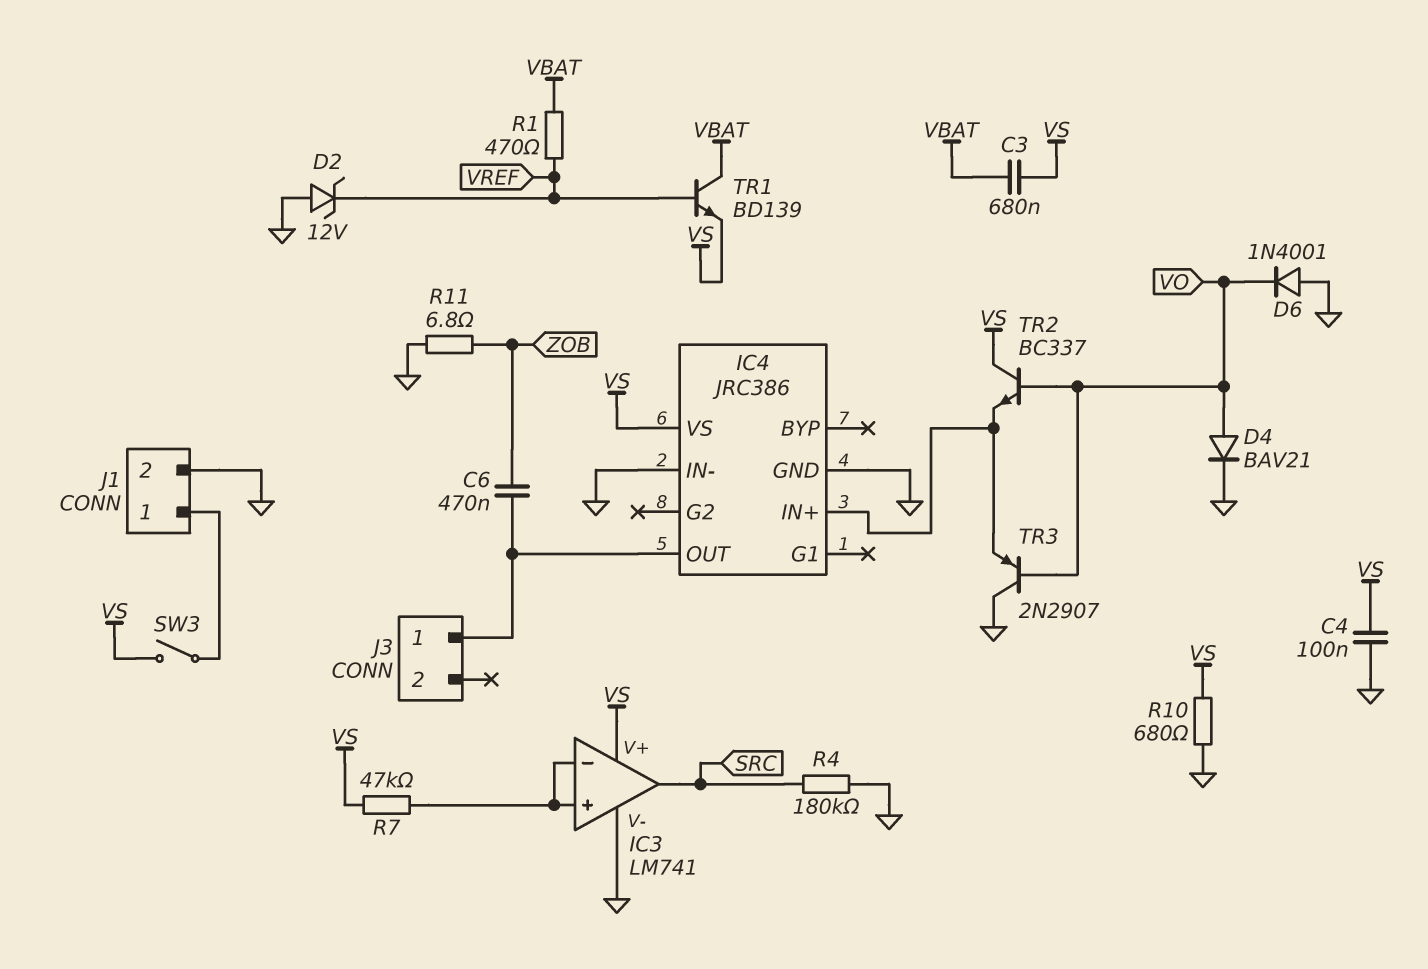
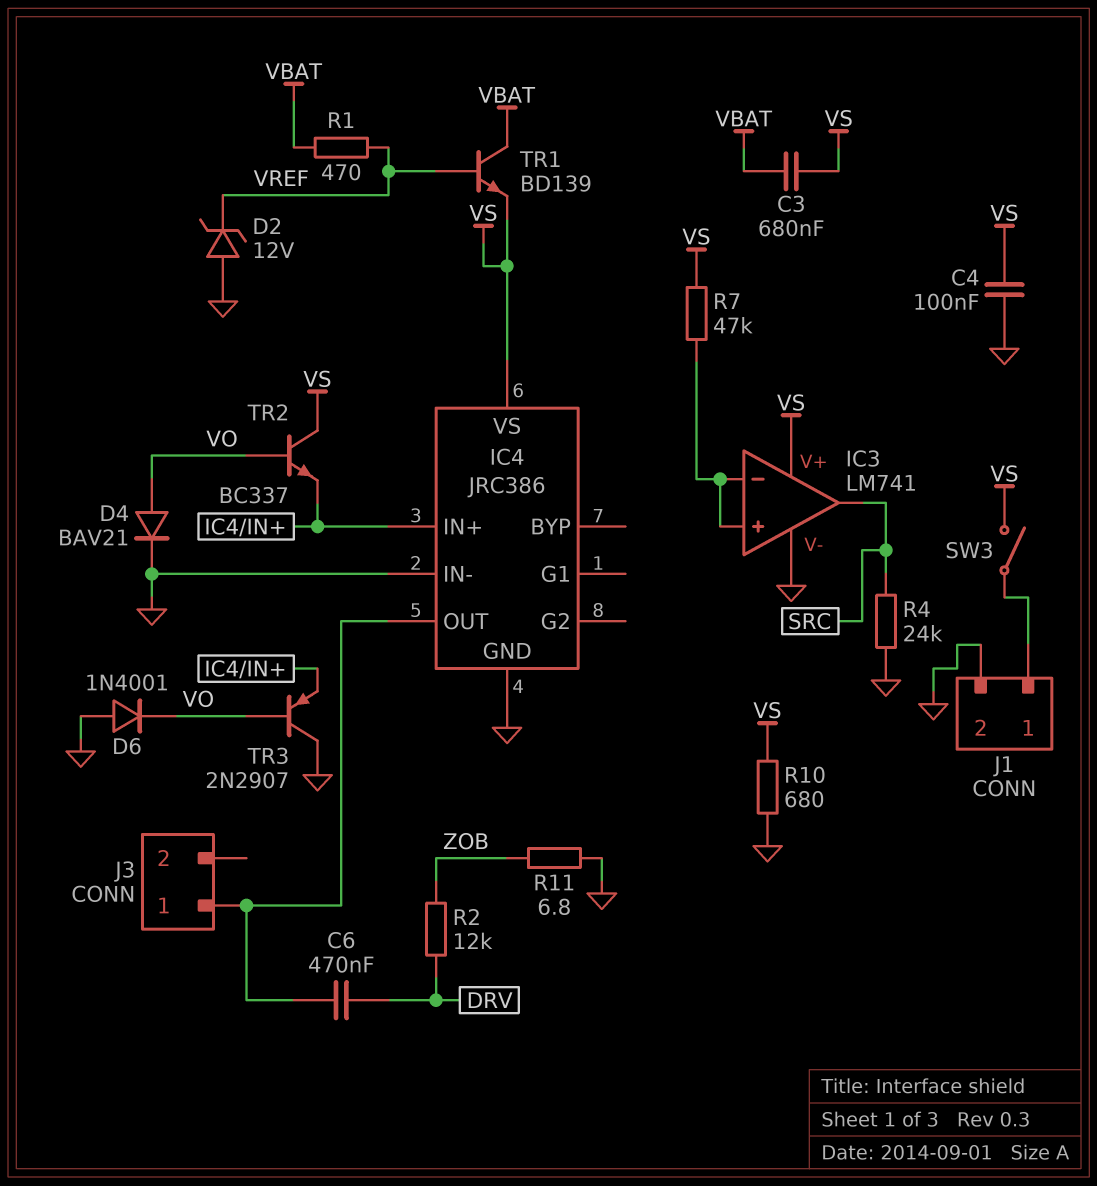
C6: 470nF (IC4/OUT, ZOB) -> 470nF (DRV, IC4/OUT)
R2: none -> 12k (DRV, ZOB)
R4: 180k (GND, SRC) -> 24k (GND, SRC)

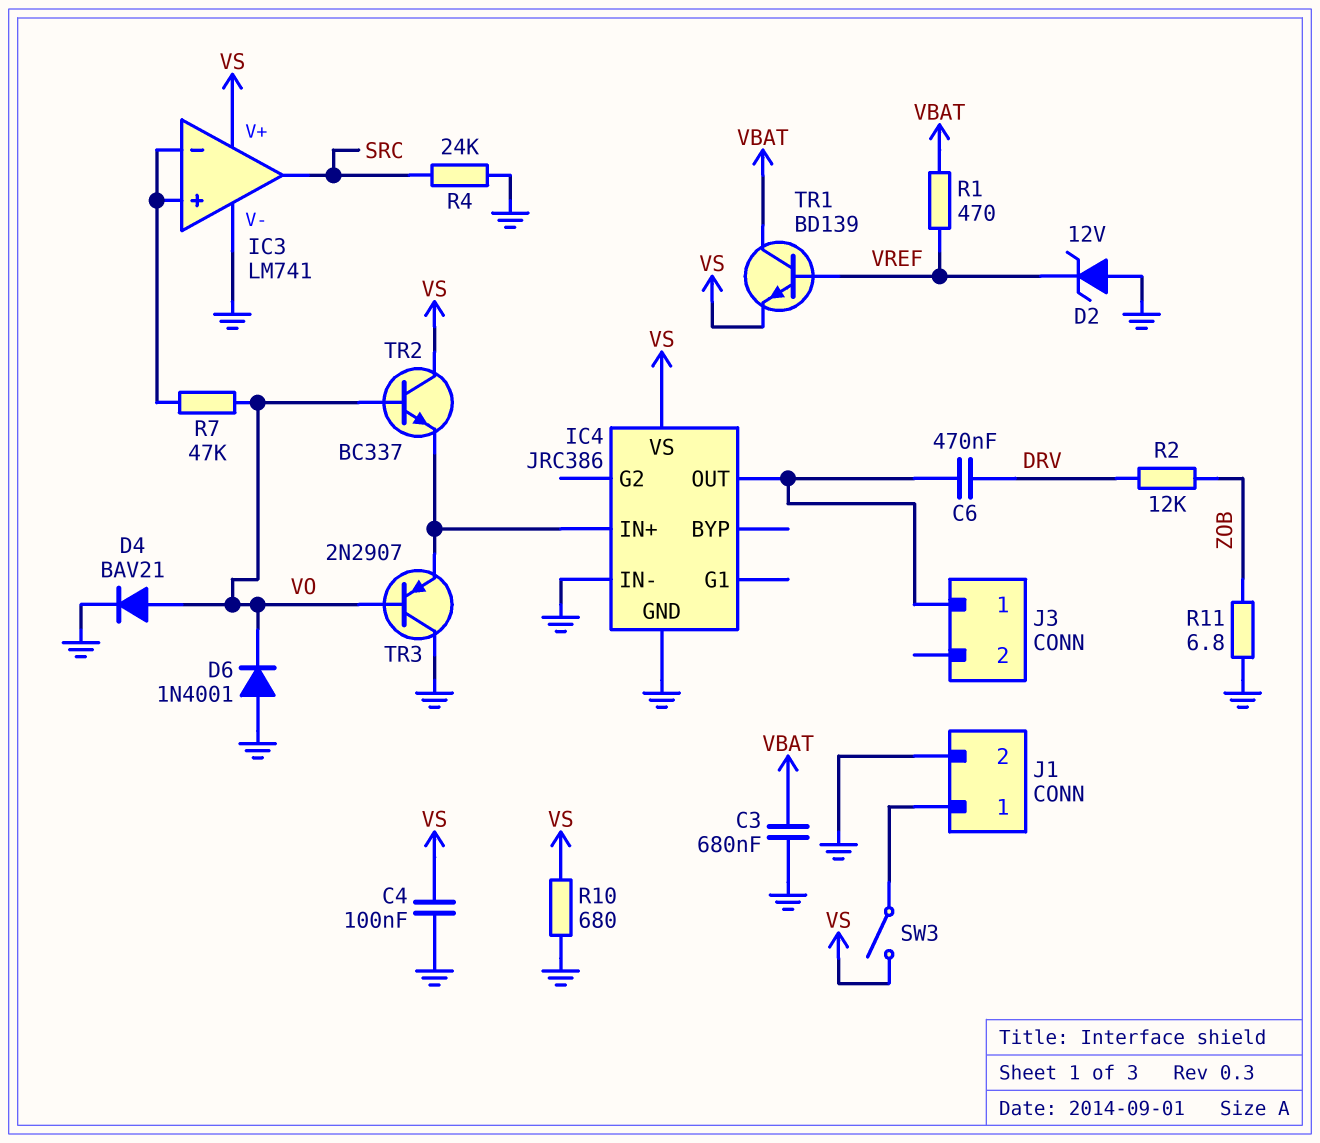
C3: 680nF (VBAT, VS) -> 680nF (GND, VBAT)
R7: 47k (IC3/in+, VS) -> 47k (IC3/in+, VO)

